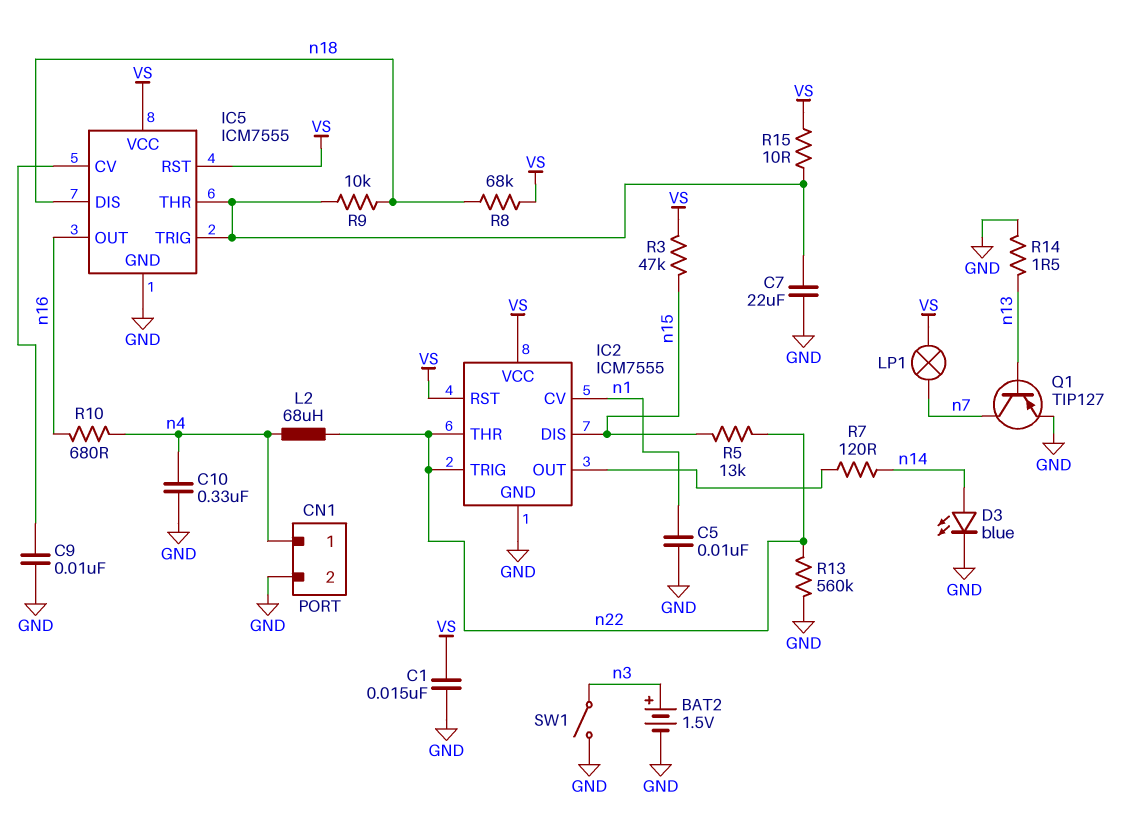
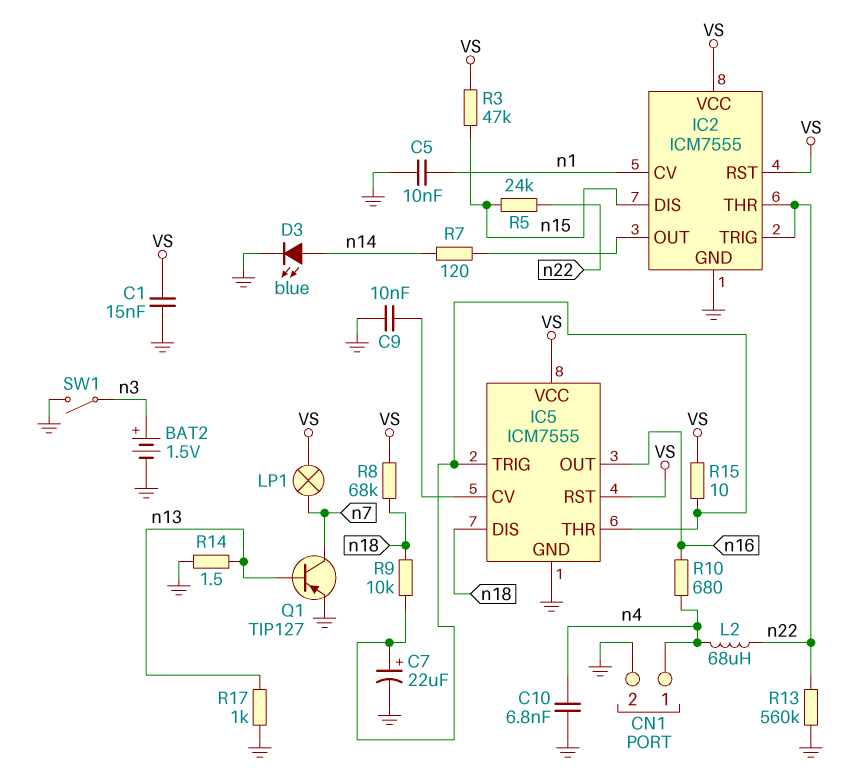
C7: 22uF (GND, IC5/THR) -> 22uF (plus IC5/THR, minus GND)
C10: 330nF (GND, n4) -> 6.8nF (GND, n4)
R5: 13k (n15, n22) -> 24k (n15, n22)
R17: none -> 1k (GND, n13)

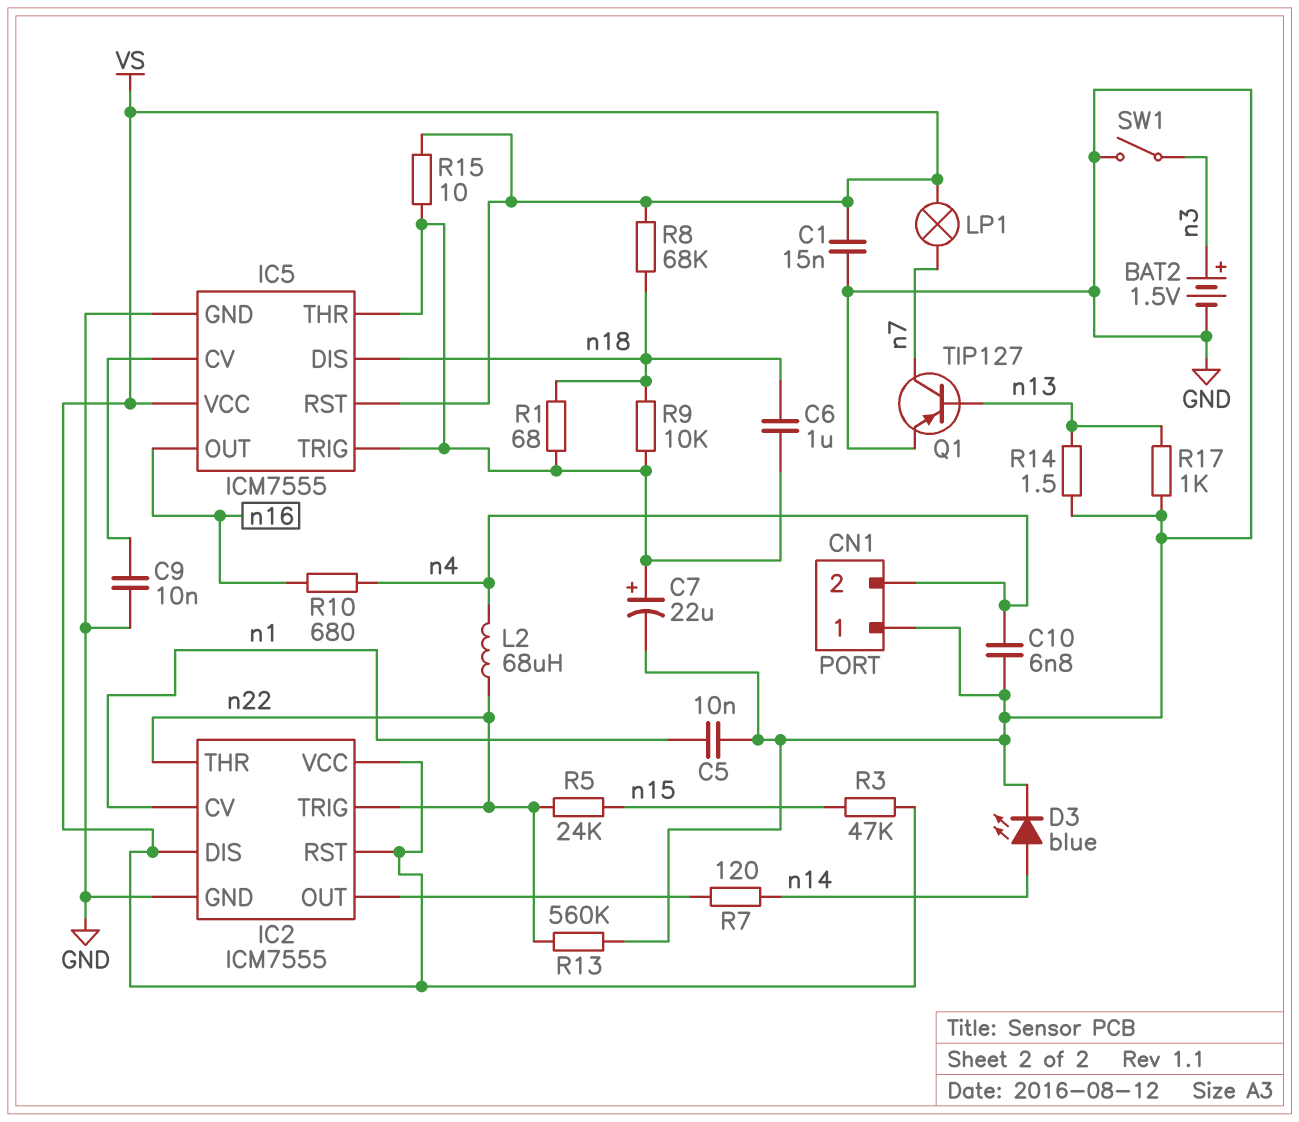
C6: none -> 1uF (IC5/THR, n18)
CN1 pin 1: n4 -> GND
CN1 pin 2: GND -> n4
IC2 pin DIS: n15 -> VS
R1: none -> 68 (IC5/THR, n18)

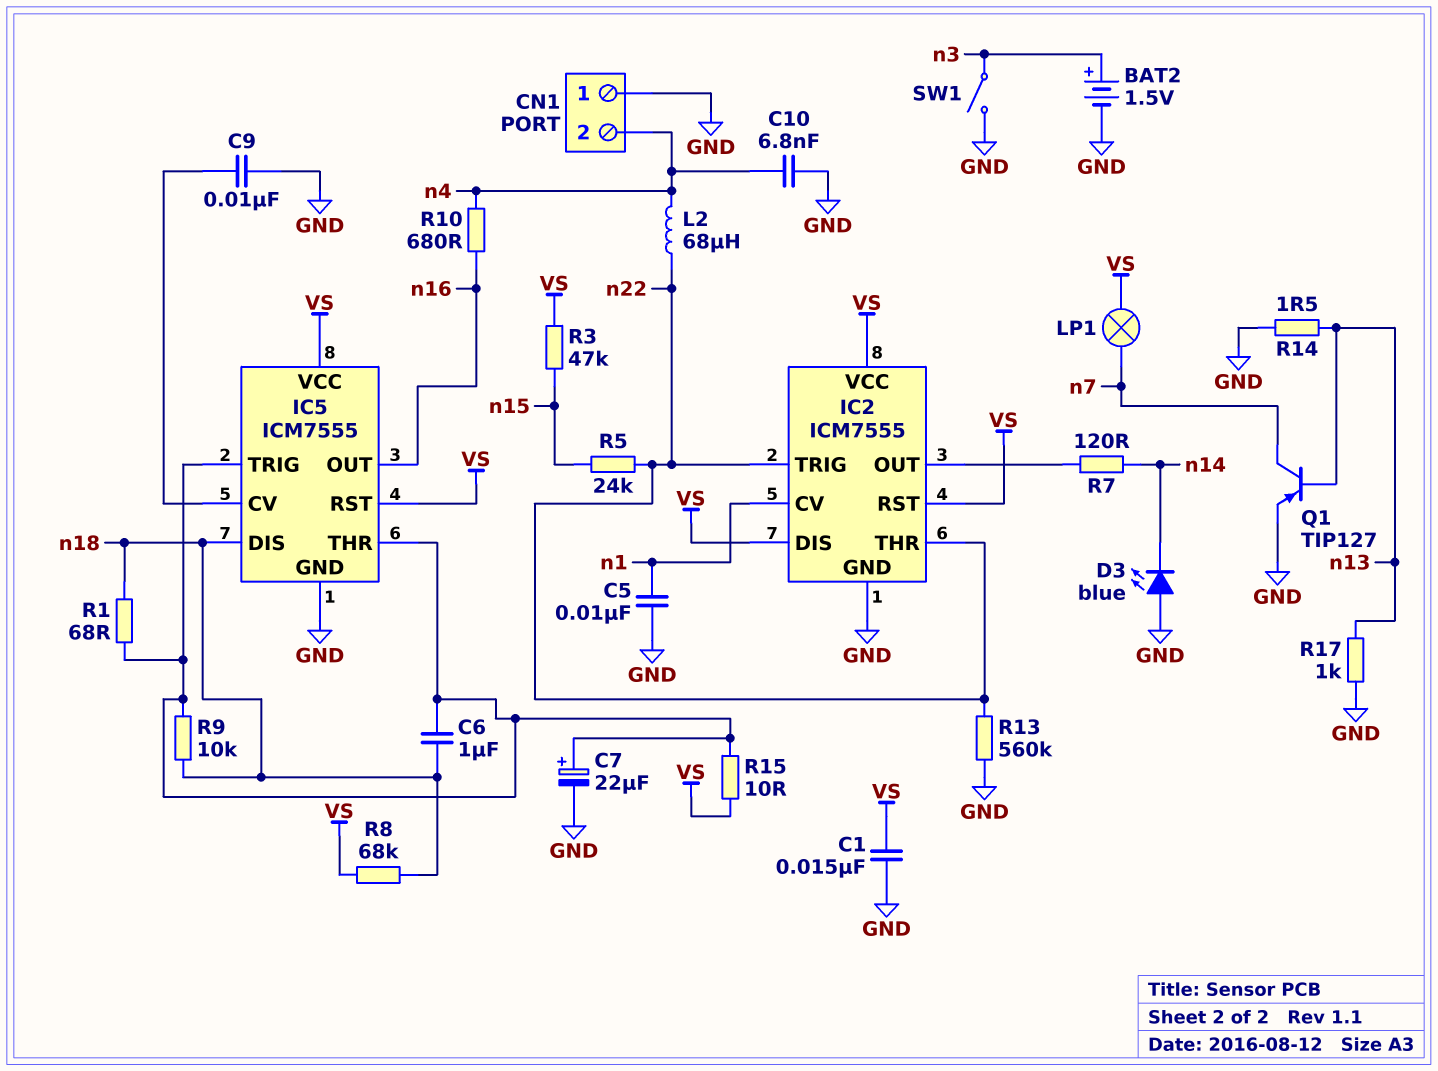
D3: LED blue (A n14, K GND) -> LED blue (A GND, K n14)

